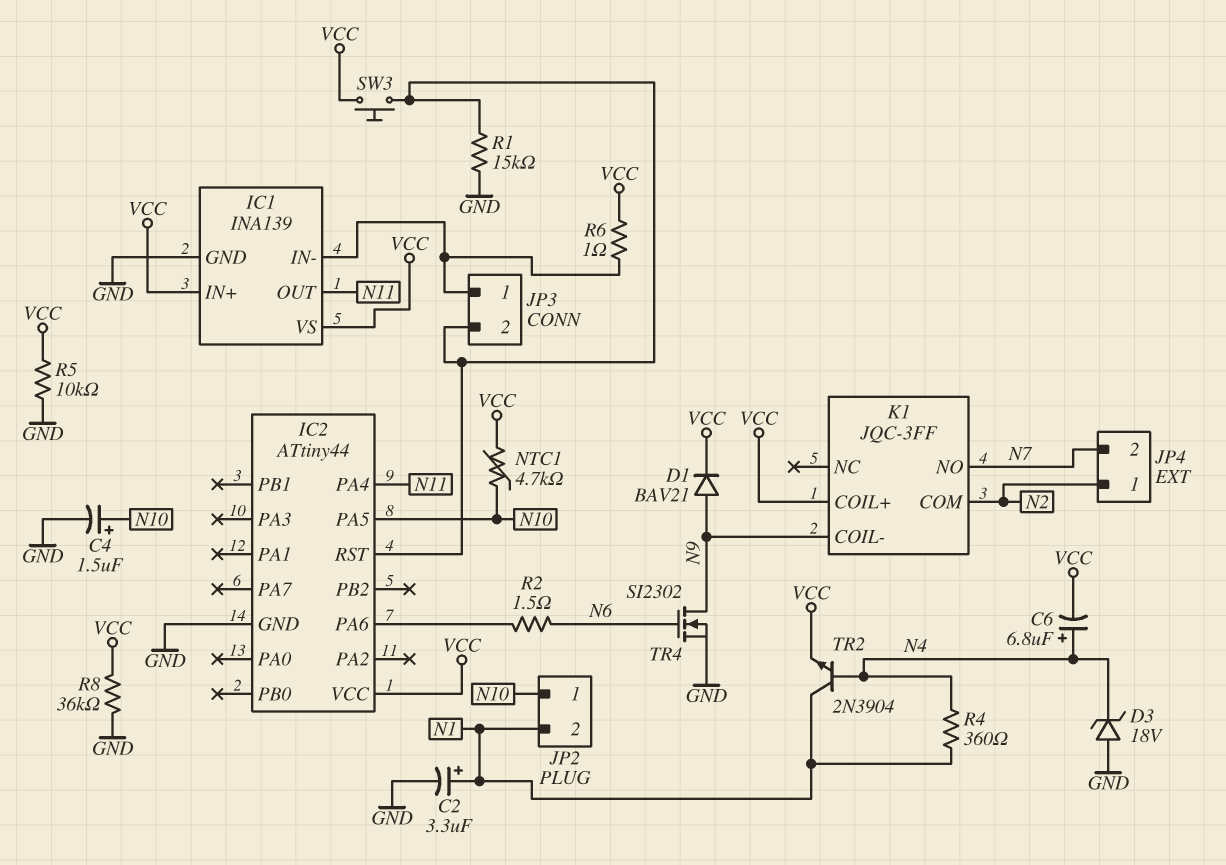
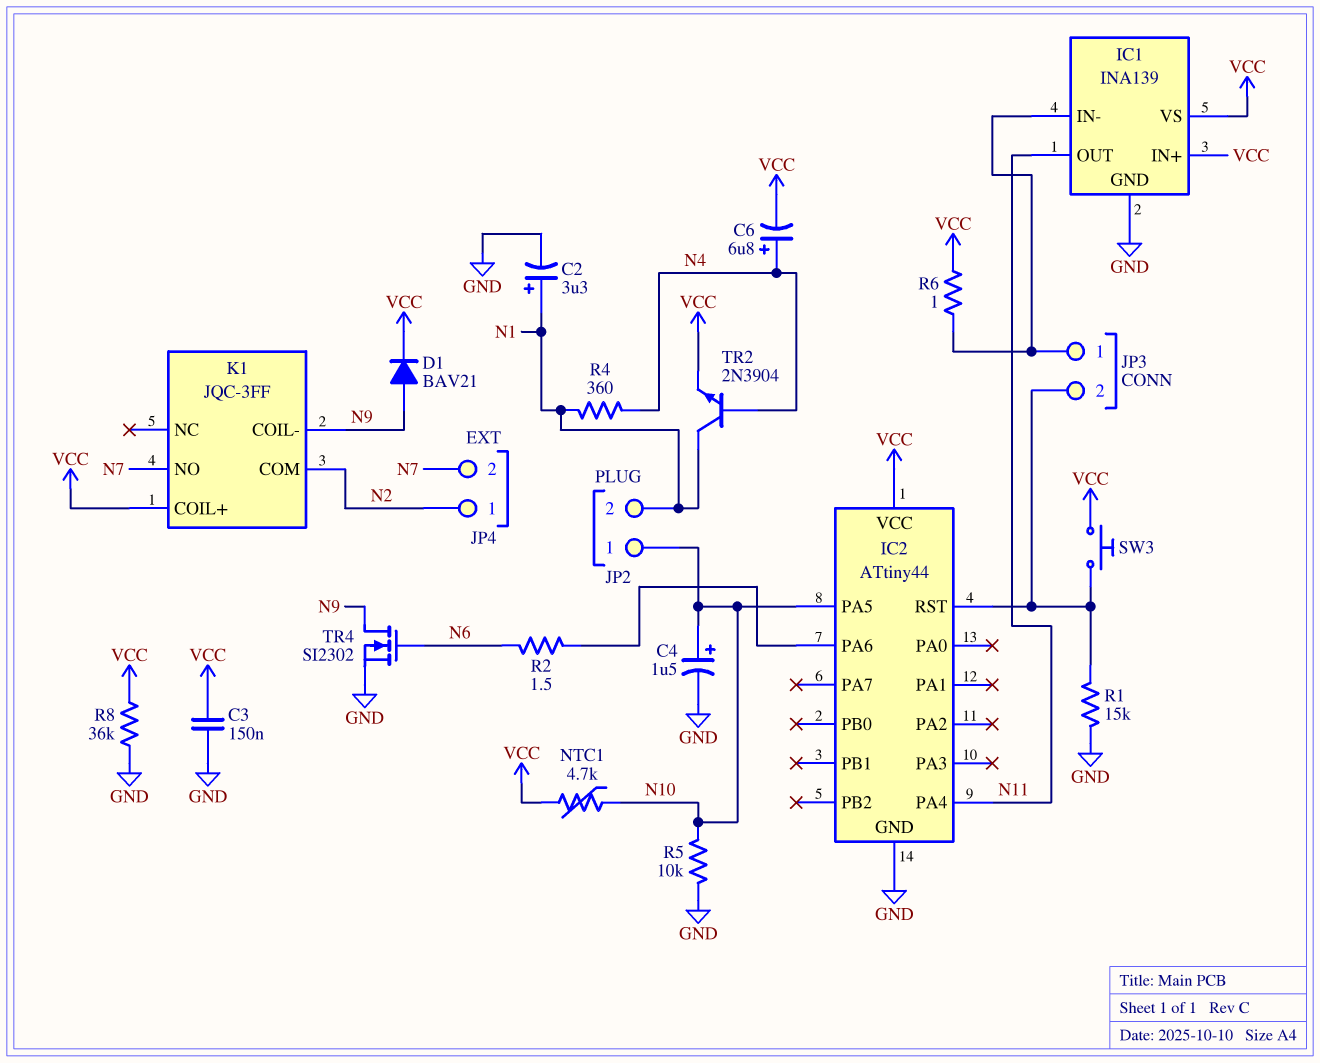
C3: none -> 150nF (GND, VCC)
D3: zener 18V (A GND, K N4) -> none
R5: 10k (GND, VCC) -> 10k (GND, N10)

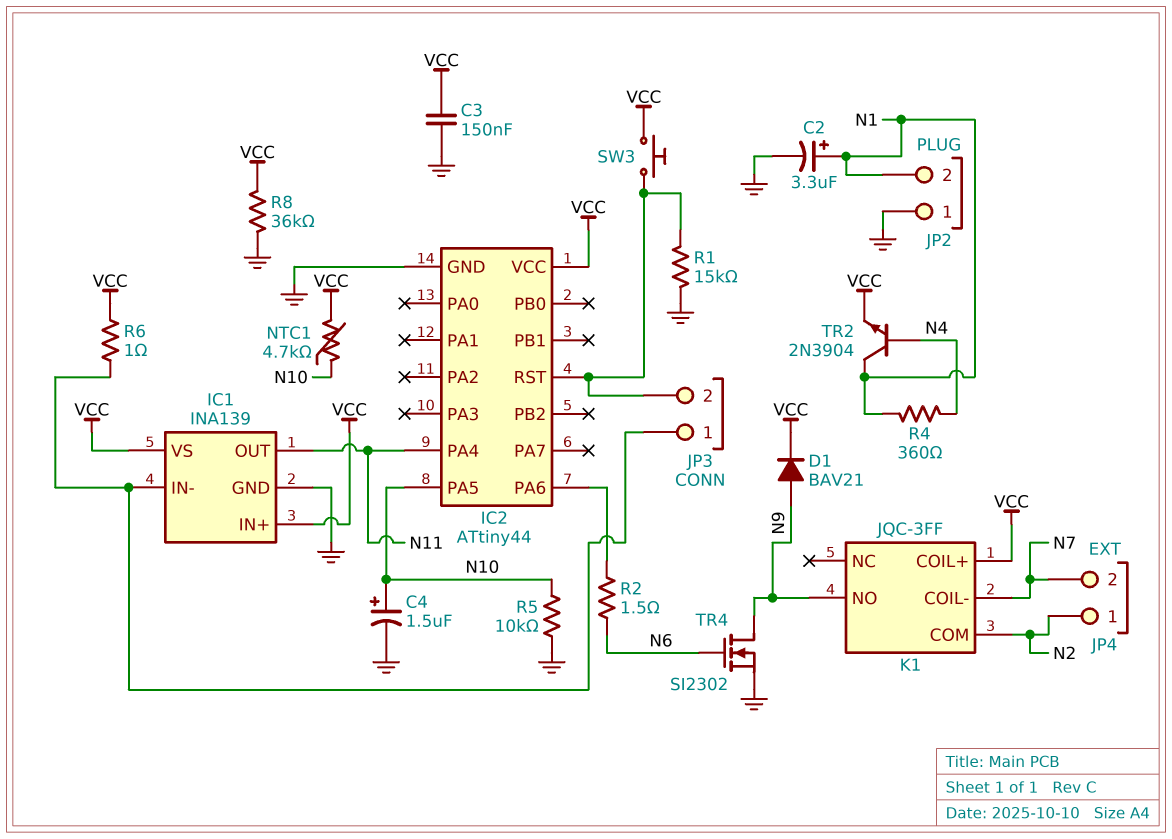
C6: 6.8uF (plus N4, minus VCC) -> none
JP2 pin 1: N10 -> GND
K1 pin COIL-: N9 -> N7
K1 pin NO: N7 -> N9

